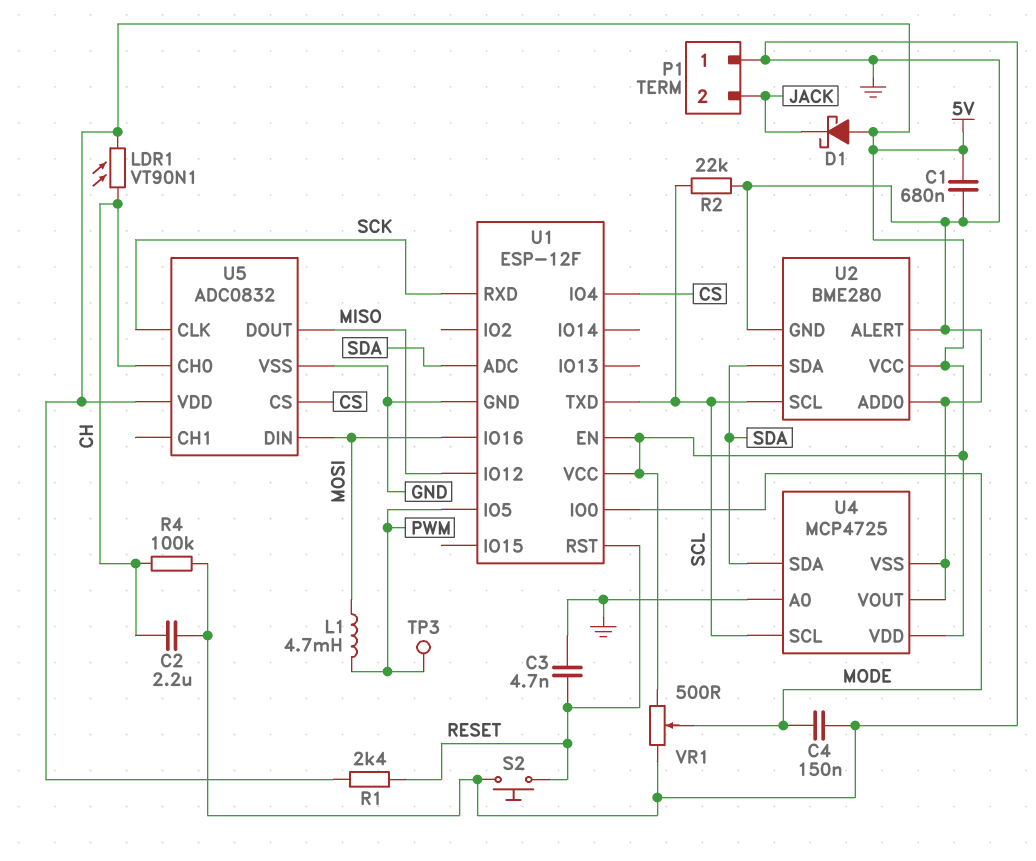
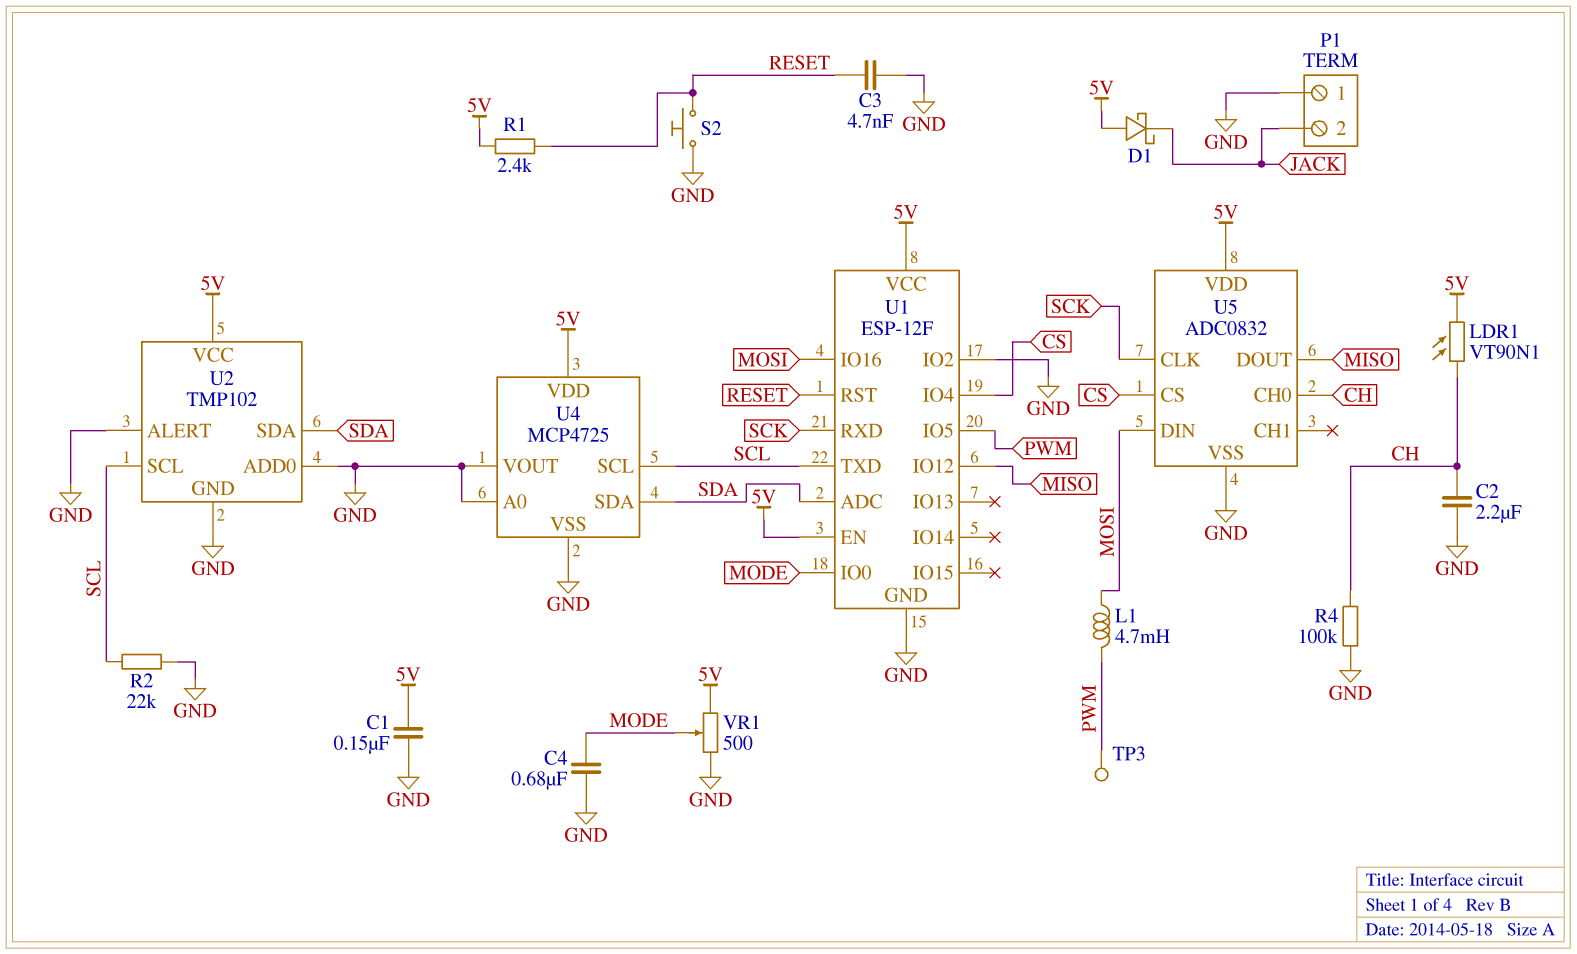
C1: 680nF (5V, GND) -> 150nF (5V, GND)
C4: 150nF (GND, MODE) -> 680nF (GND, MODE)
U1 pin IO2: none -> GND
U2: BME280 -> TMP102

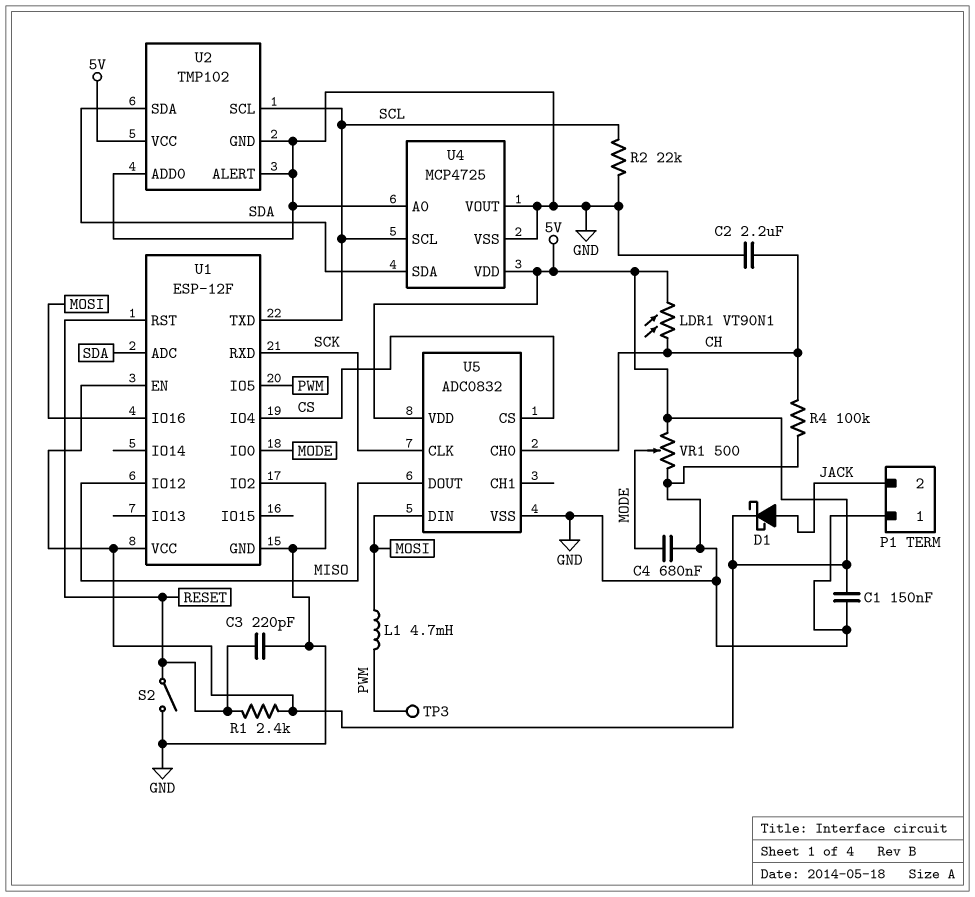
C3: 4.7nF (GND, RESET) -> 220pF (GND, RESET)
D1: schottky (A 5V, K JACK) -> schottky (A JACK, K 5V)
S2: button (GND, RESET) -> switch (GND, RESET)

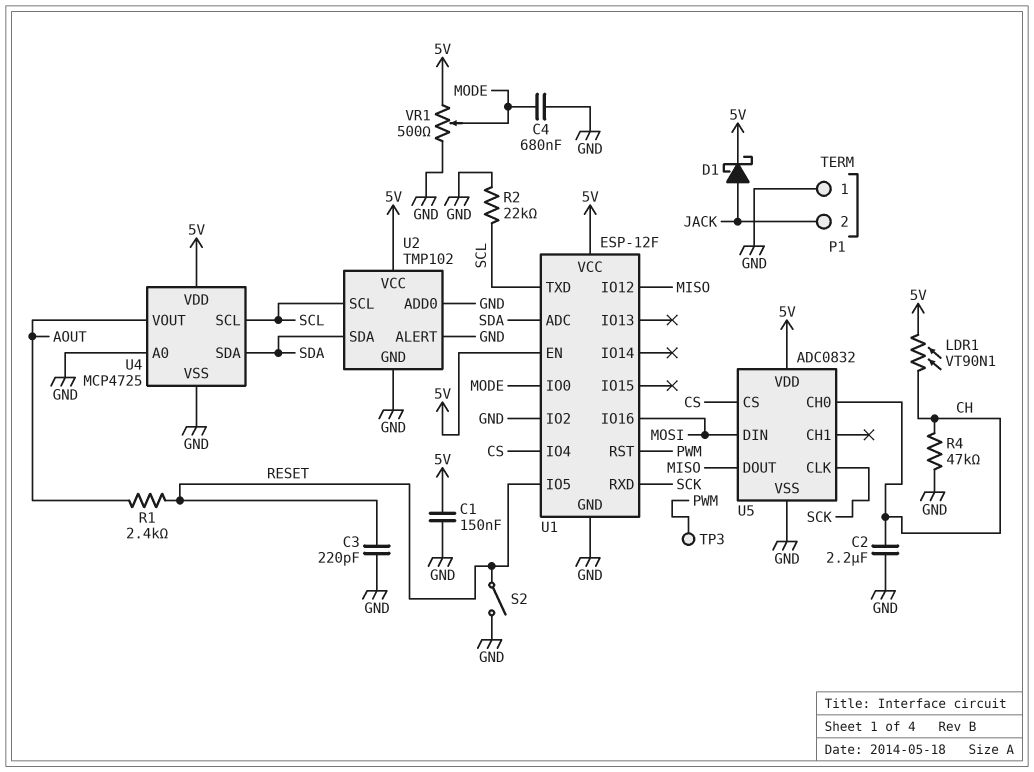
L1: 4.7mH (MOSI, PWM) -> none
R1: 2.4k (5V, RESET) -> 2.4k (AOUT, RESET)
R4: 100k (CH, GND) -> 47k (CH, GND)
U1 pin IO5: PWM -> RESET
U1 pin RST: RESET -> PWM
U4 pin VOUT: GND -> AOUT

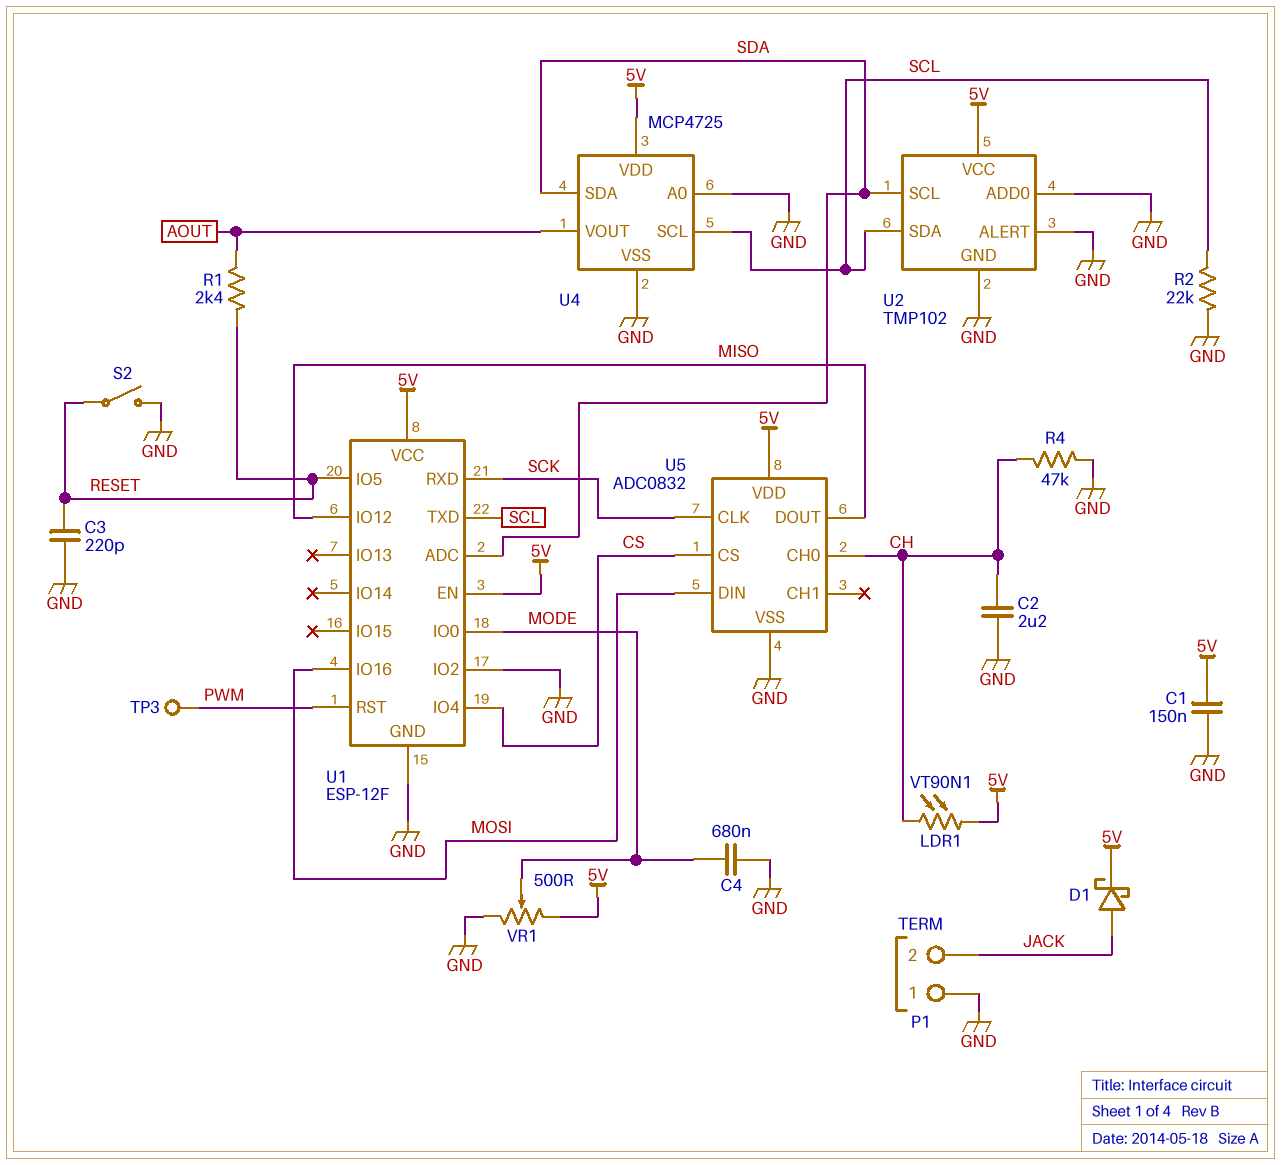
U2 pin SCL: SCL -> SDA
U2 pin SDA: SDA -> SCL

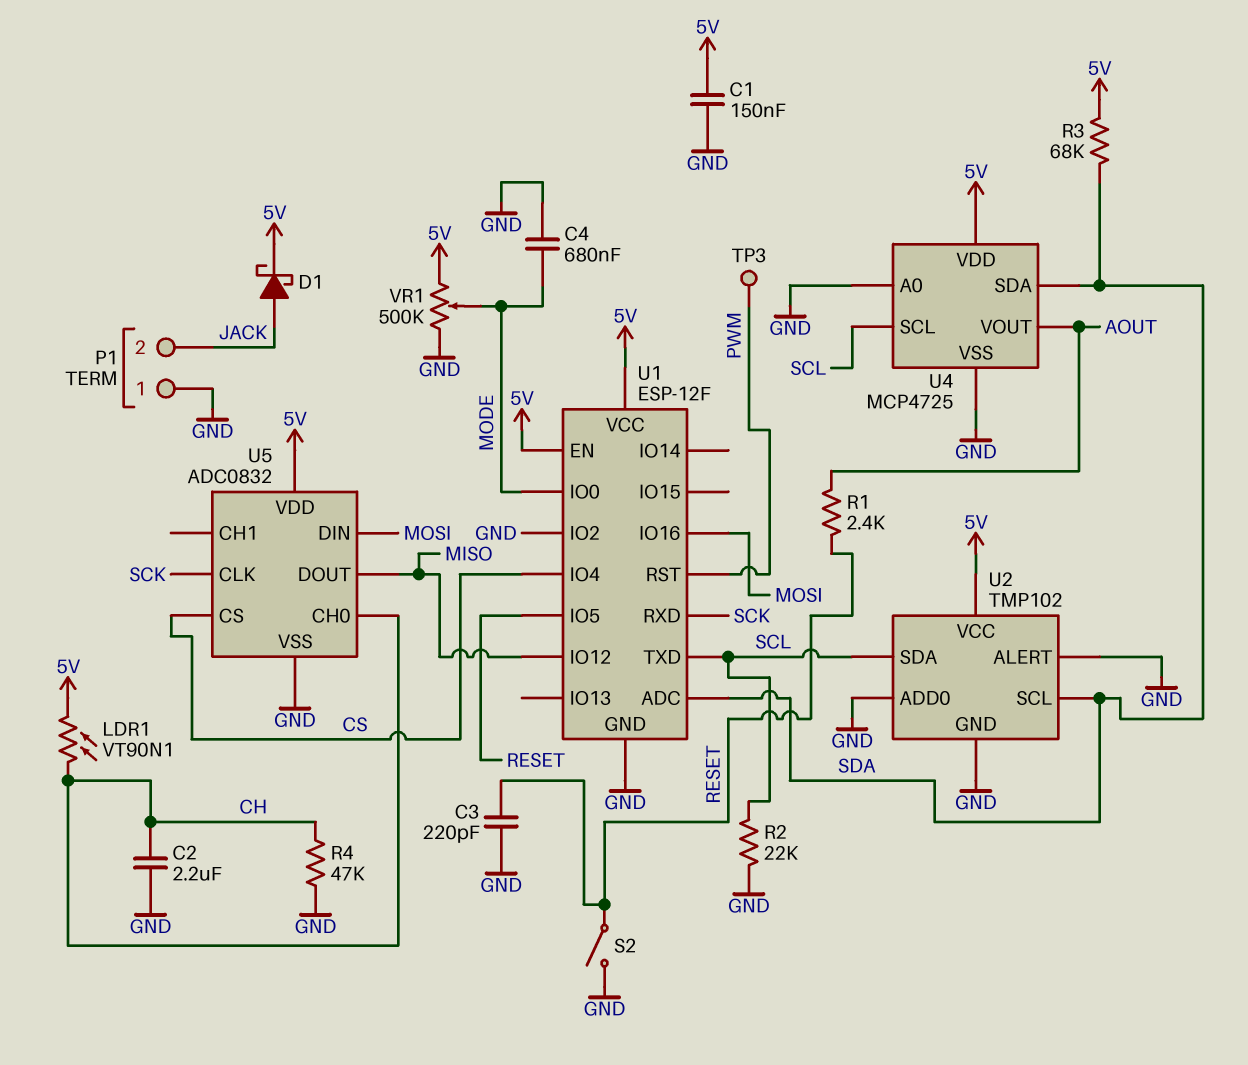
R3: none -> 68k (5V, SDA)
VR1: 500 (5V, GND, wiper MODE) -> 500k (5V, GND, wiper MODE)

